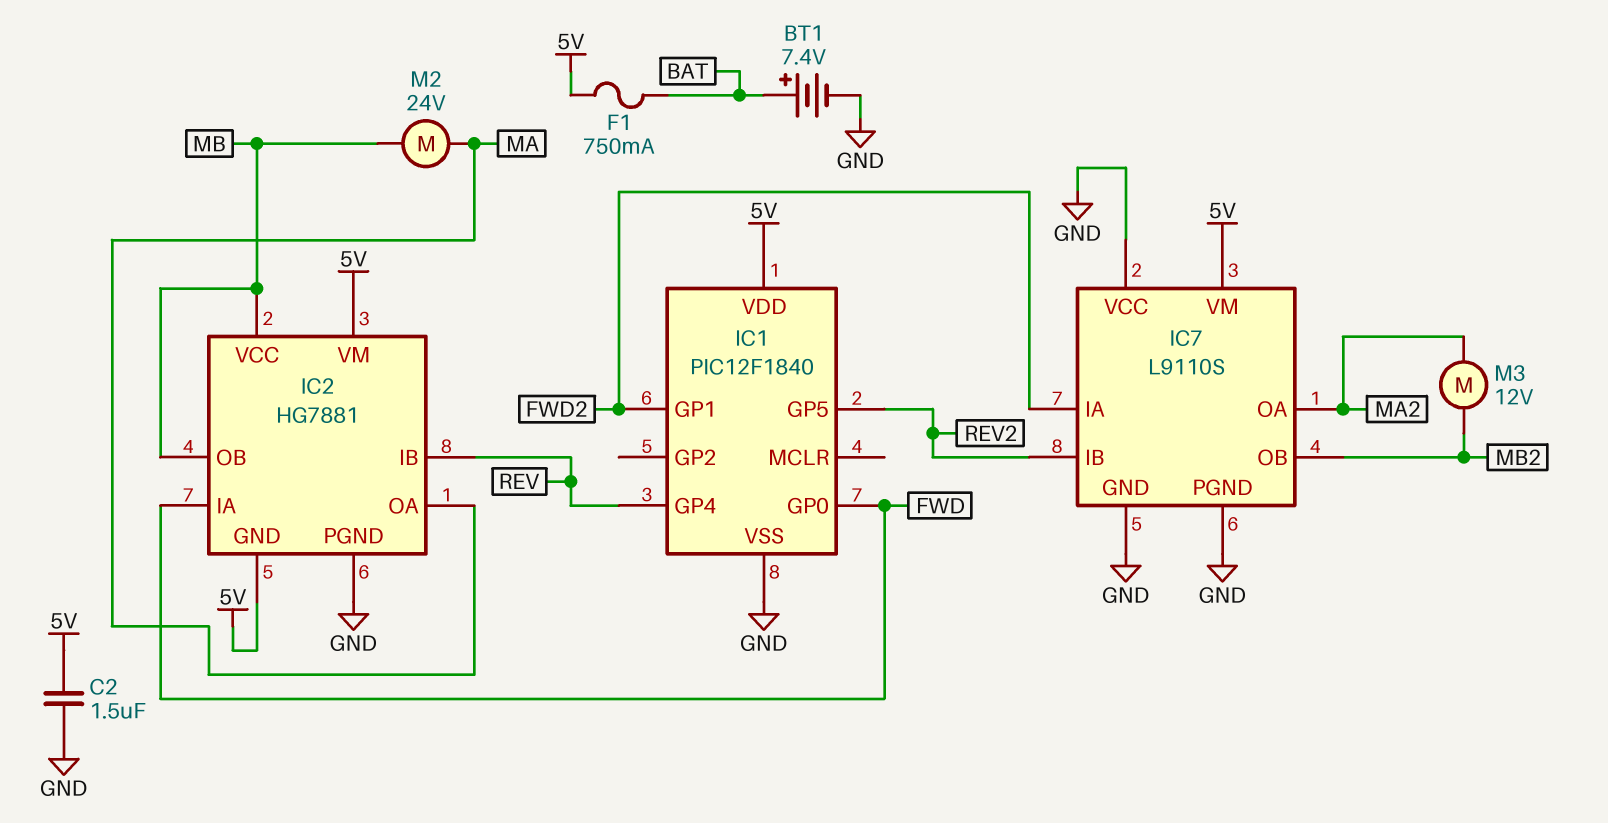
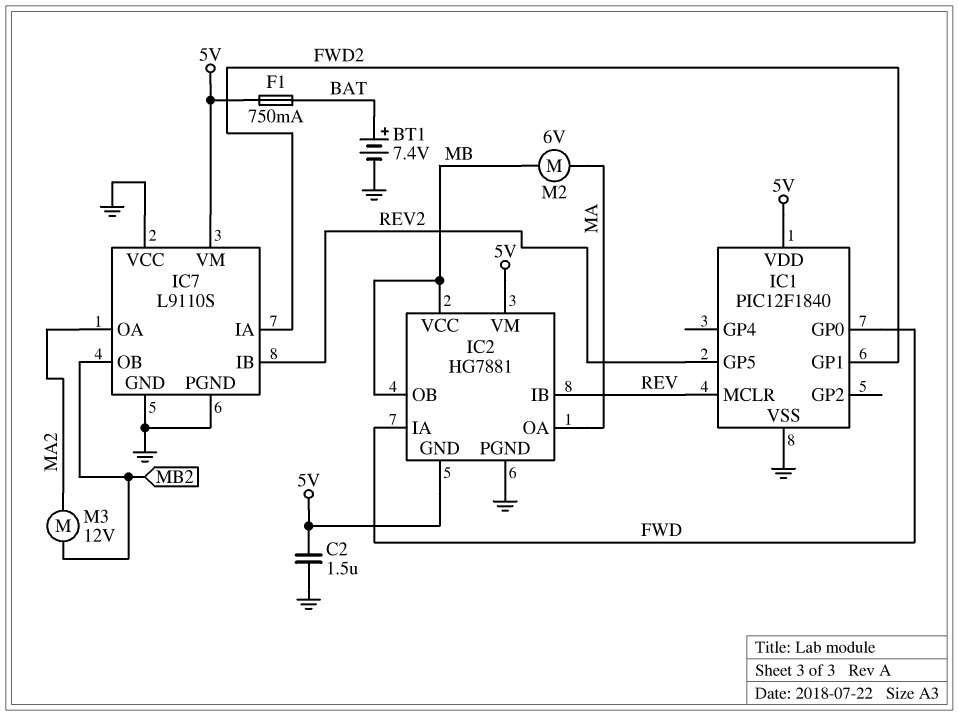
IC1 pin GP4: REV -> none
IC1 pin MCLR: none -> REV
M2: motor 24V (MA, MB) -> motor 6V (MA, MB)

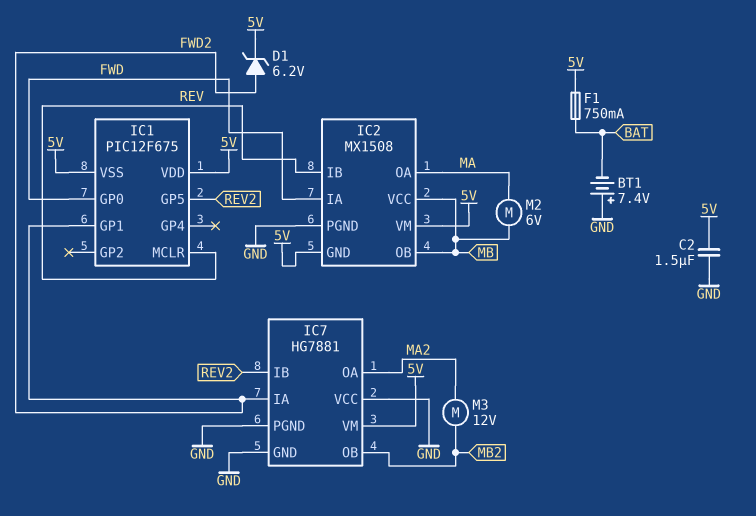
BT1: 7.4V (plus BAT, minus GND) -> 7.4V (plus GND, minus BAT)
D1: none -> zener 6.2V (A FWD2, K 5V)
IC1: PIC12F1840 -> PIC12F675
IC1 pin VSS: GND -> 5V
IC2: HG7881 -> MX1508
IC7: L9110S -> HG7881

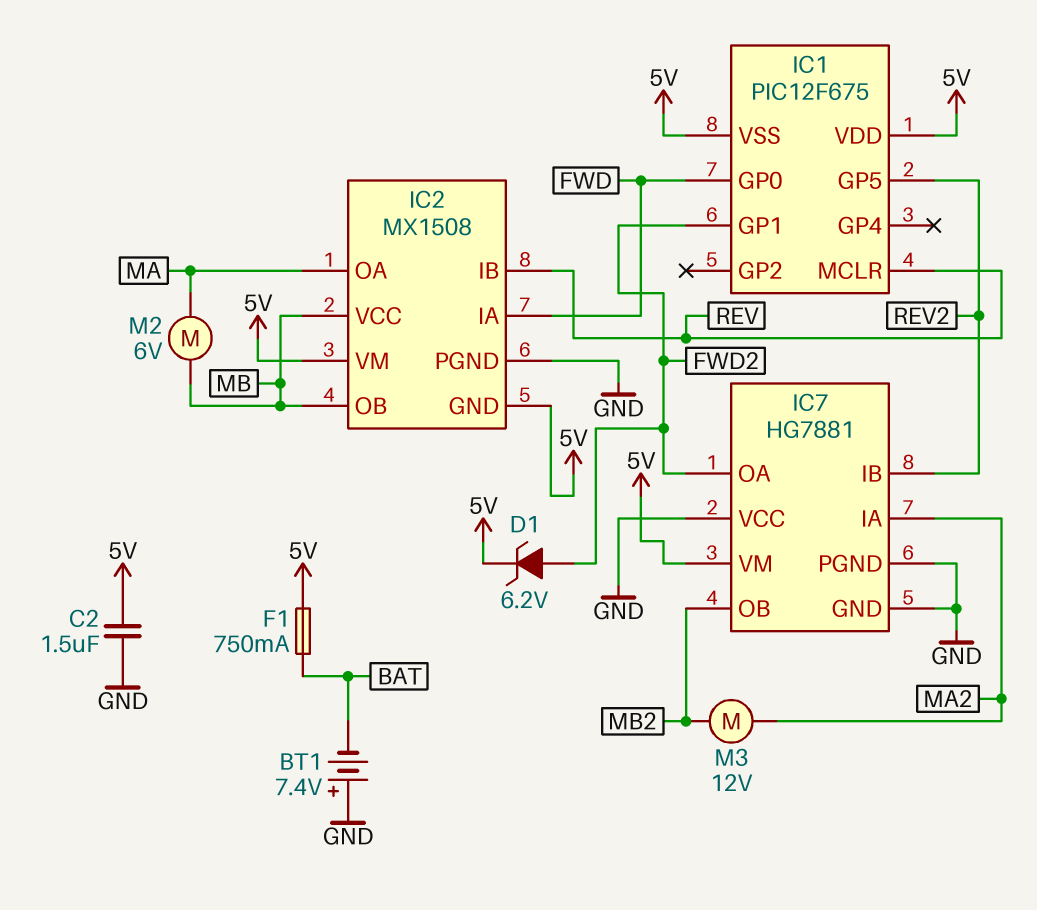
IC7 pin IA: FWD2 -> MA2
IC7 pin OA: MA2 -> FWD2

